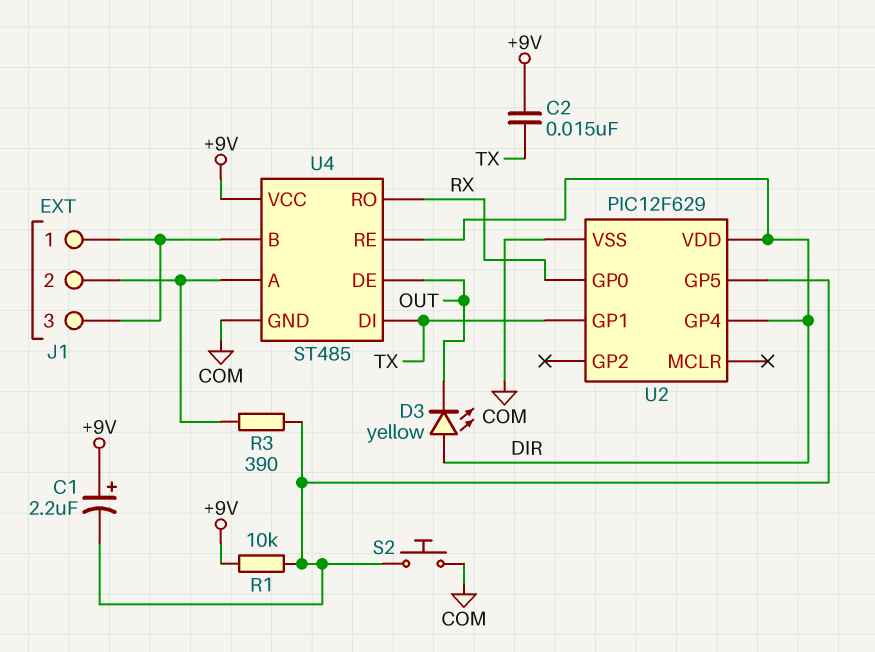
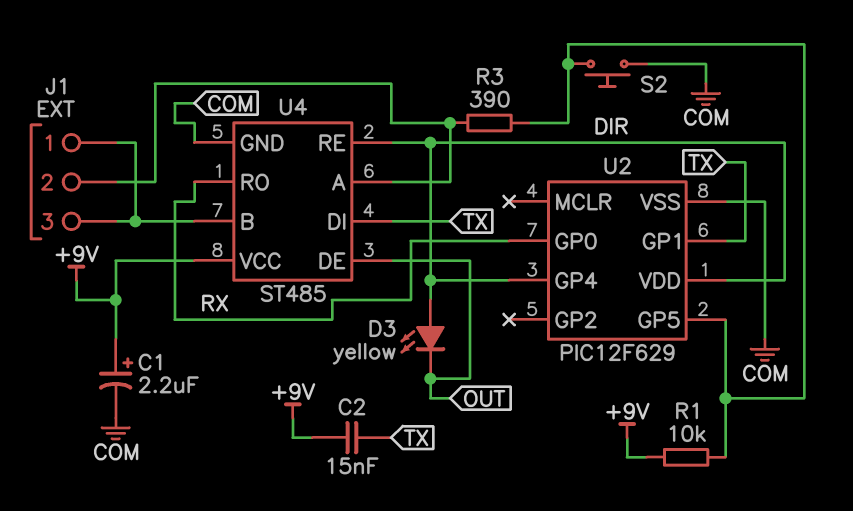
C1: 2.2uF (plus +9V, minus U2/GP5) -> 2.2uF (plus +9V, minus COM)

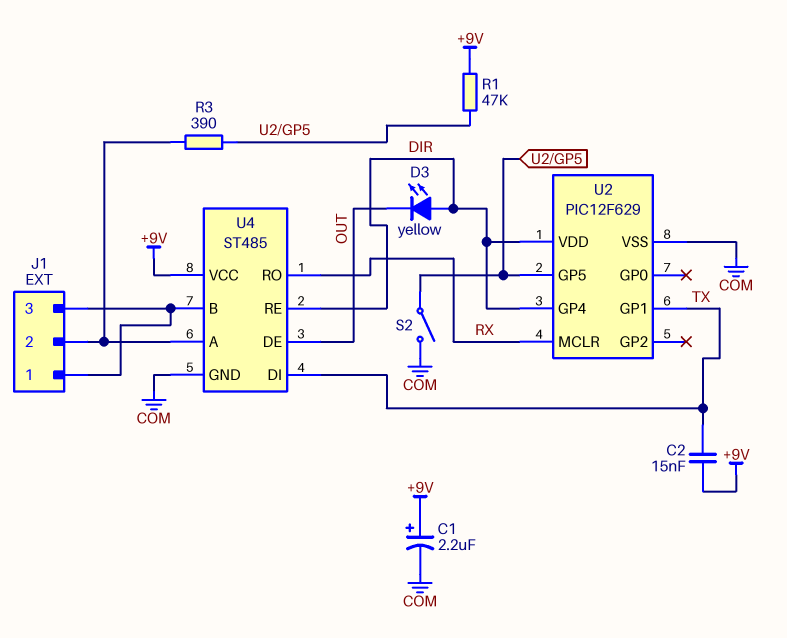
R1: 10k (+9V, U2/GP5) -> 47k (+9V, U2/GP5)
S2: button (COM, U2/GP5) -> switch (COM, U2/GP5)
U2 pin GP0: RX -> none
U2 pin MCLR: none -> RX

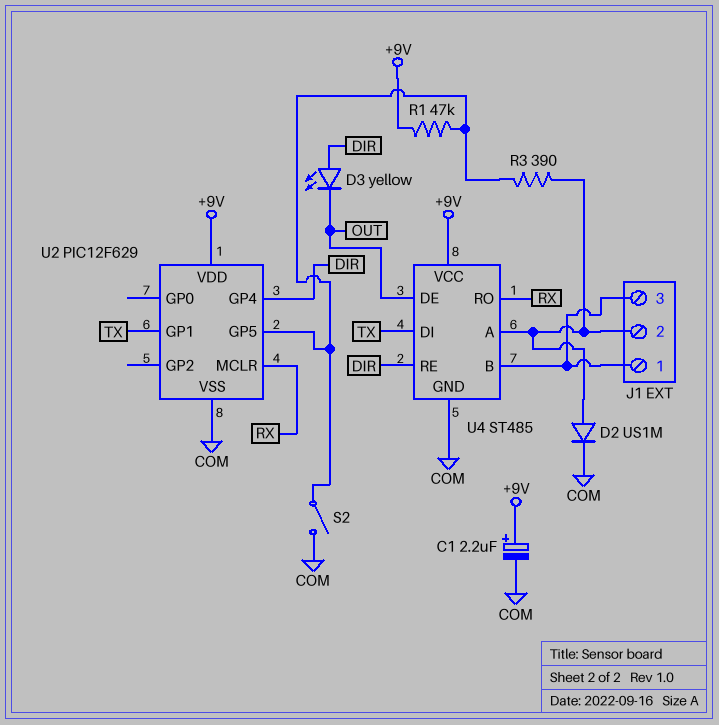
C2: 15nF (+9V, TX) -> none
D2: none -> diode US1M (A J1/2, K COM)
U2 pin VDD: DIR -> +9V

